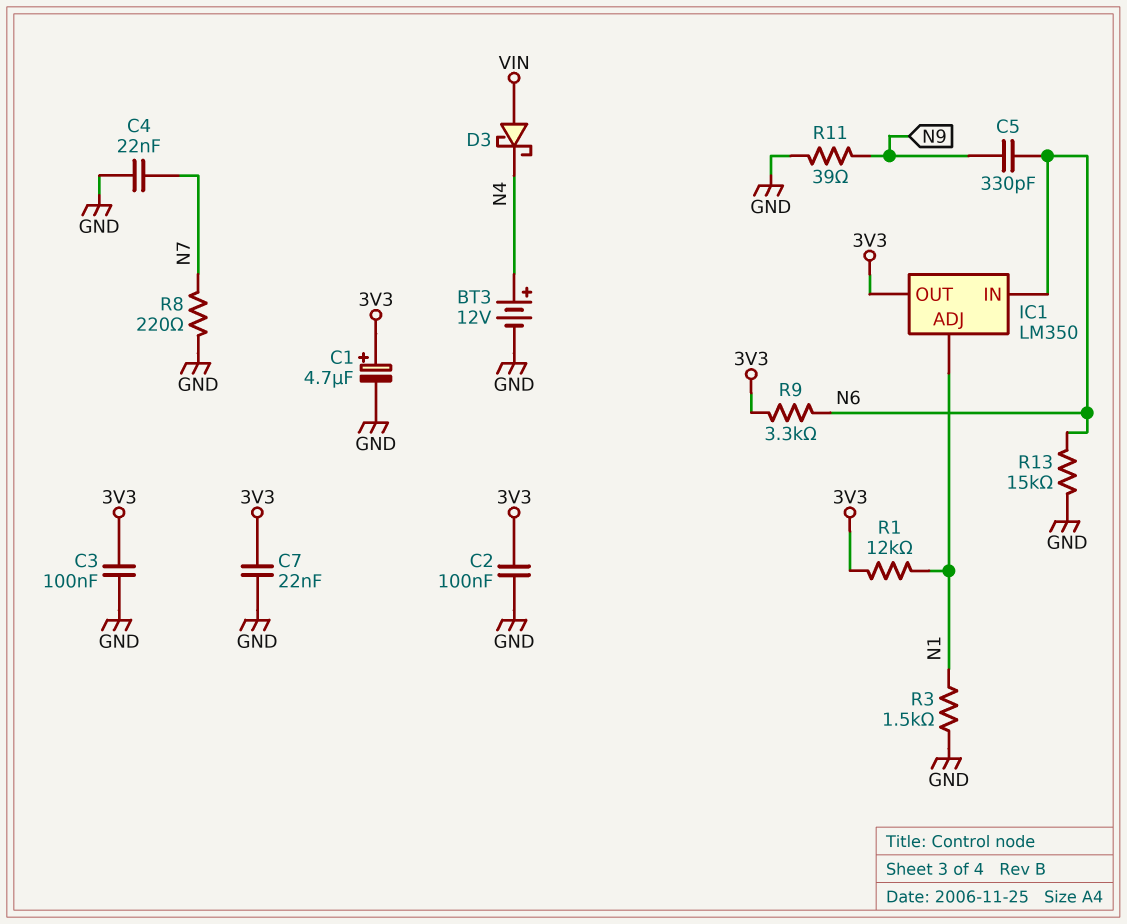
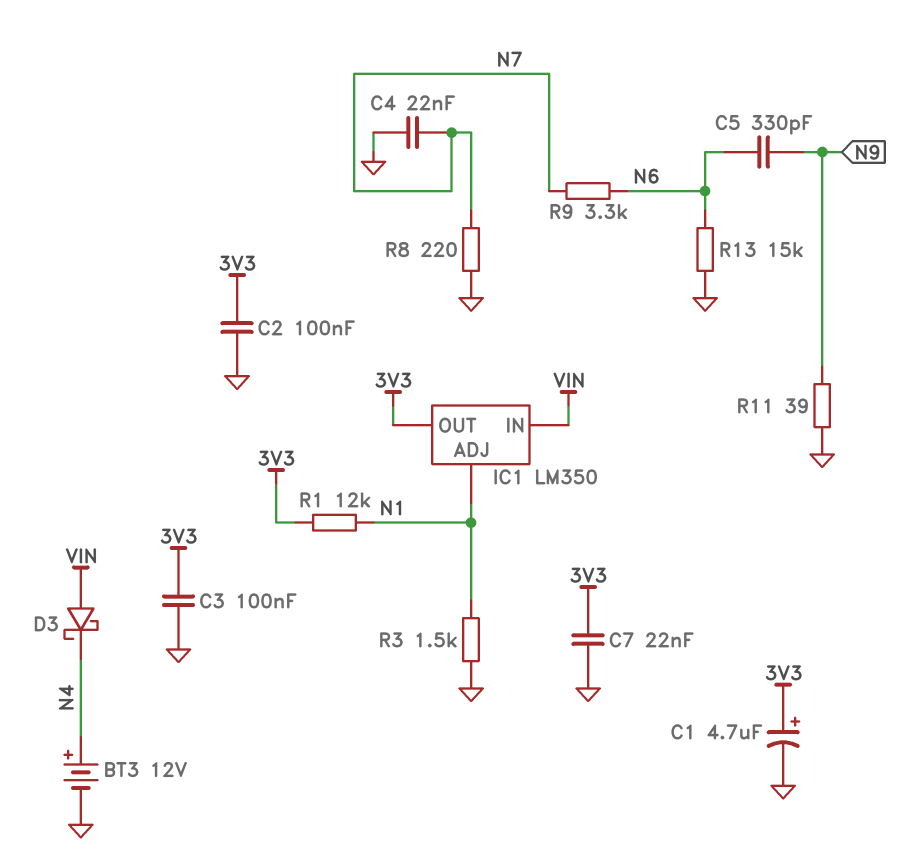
IC1 pin IN: N6 -> VIN
R9: 3.3k (3V3, N6) -> 3.3k (N6, N7)

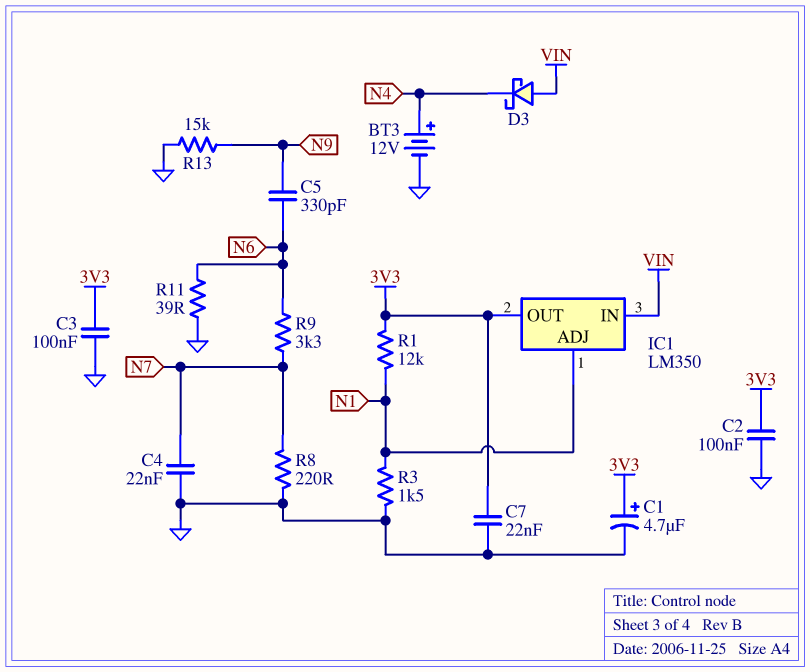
R11: 39 (GND, N9) -> 39 (GND, N6)
R13: 15k (GND, N6) -> 15k (GND, N9)

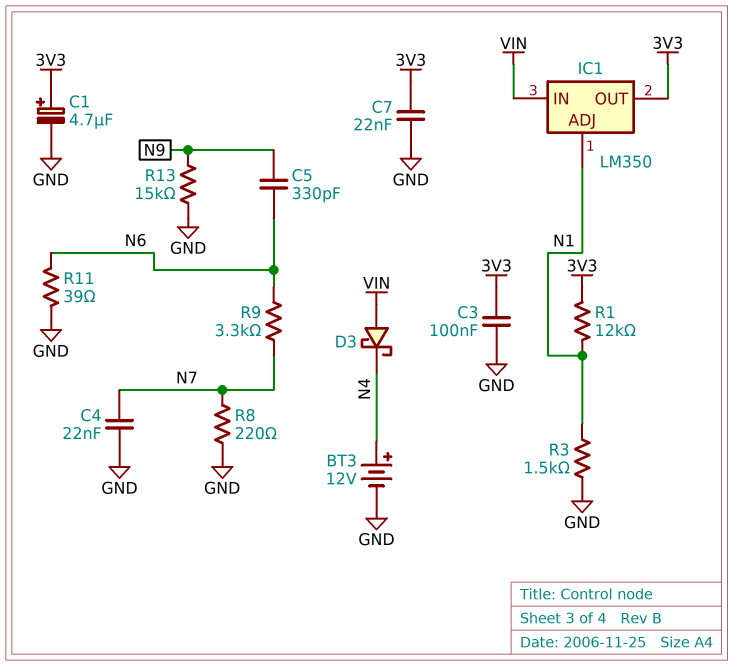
C2: 100nF (3V3, GND) -> none

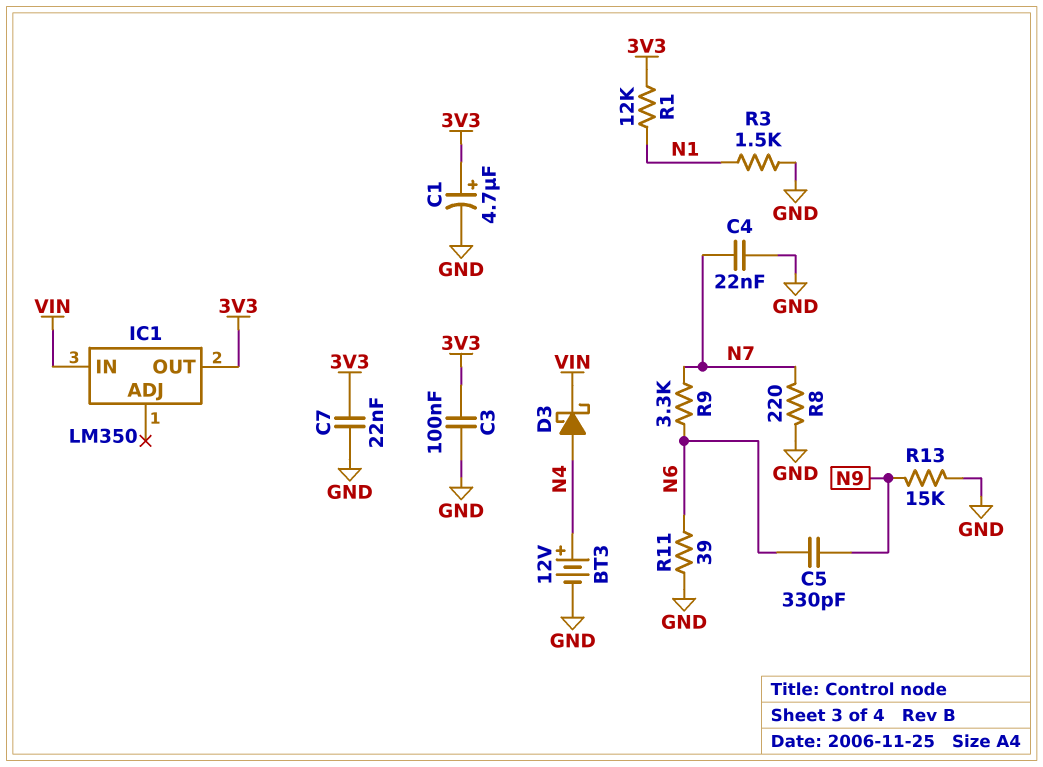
D3: schottky (A VIN, K N4) -> schottky (A N4, K VIN)
IC1 pin ADJ: N1 -> none

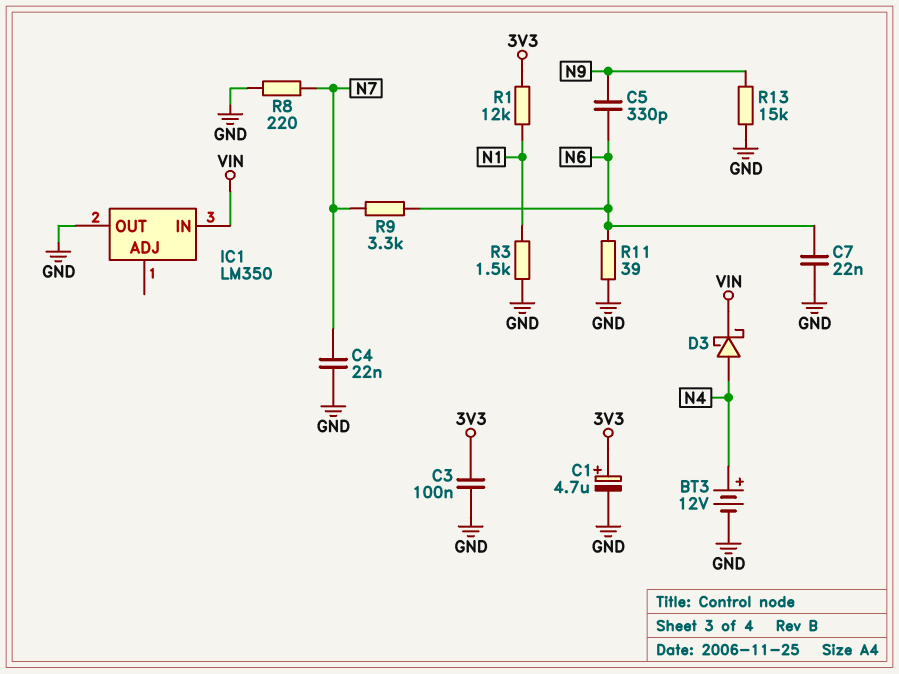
C7: 22nF (3V3, GND) -> 22nF (GND, N6)
IC1 pin OUT: 3V3 -> GND

